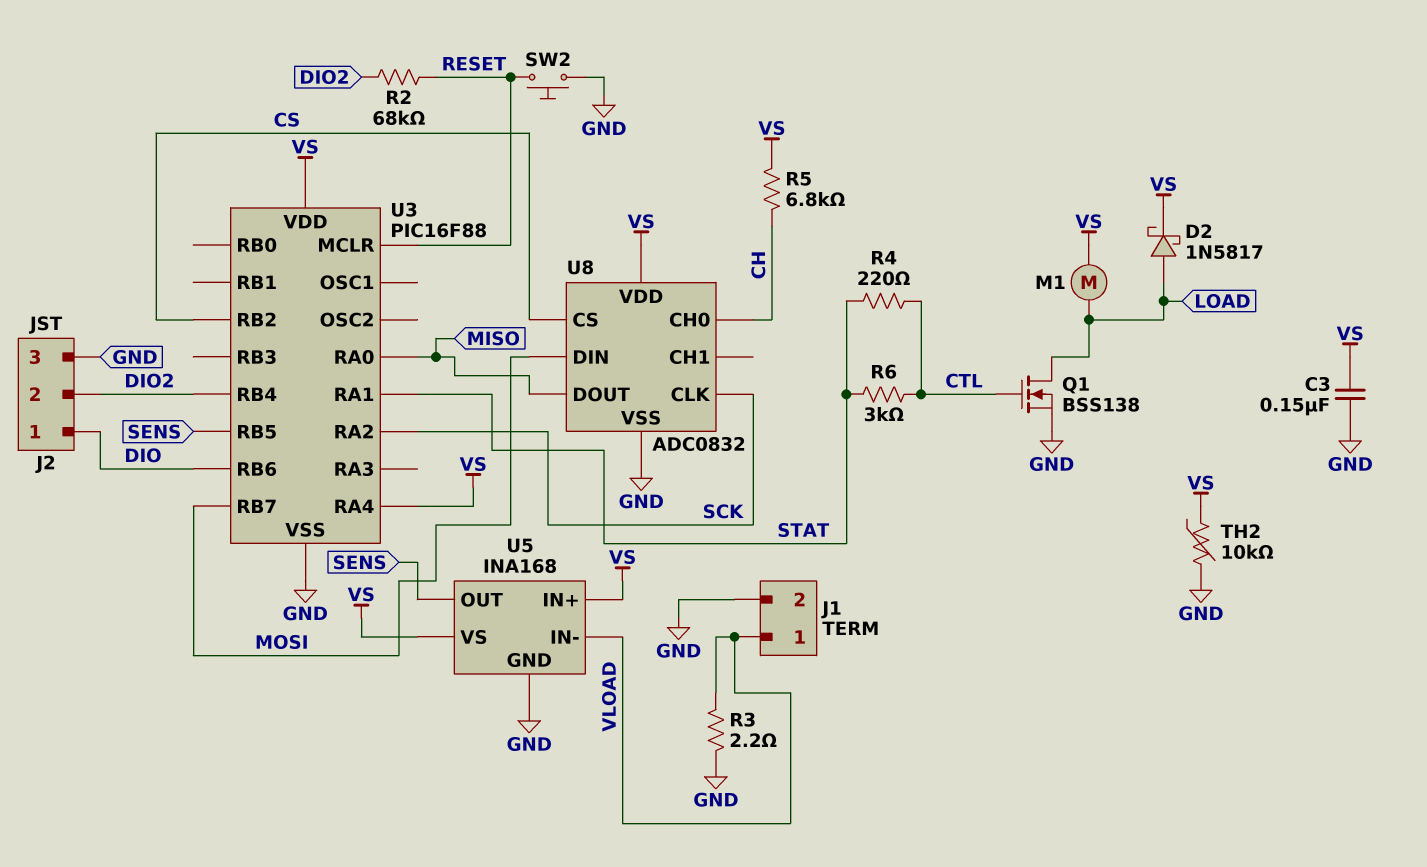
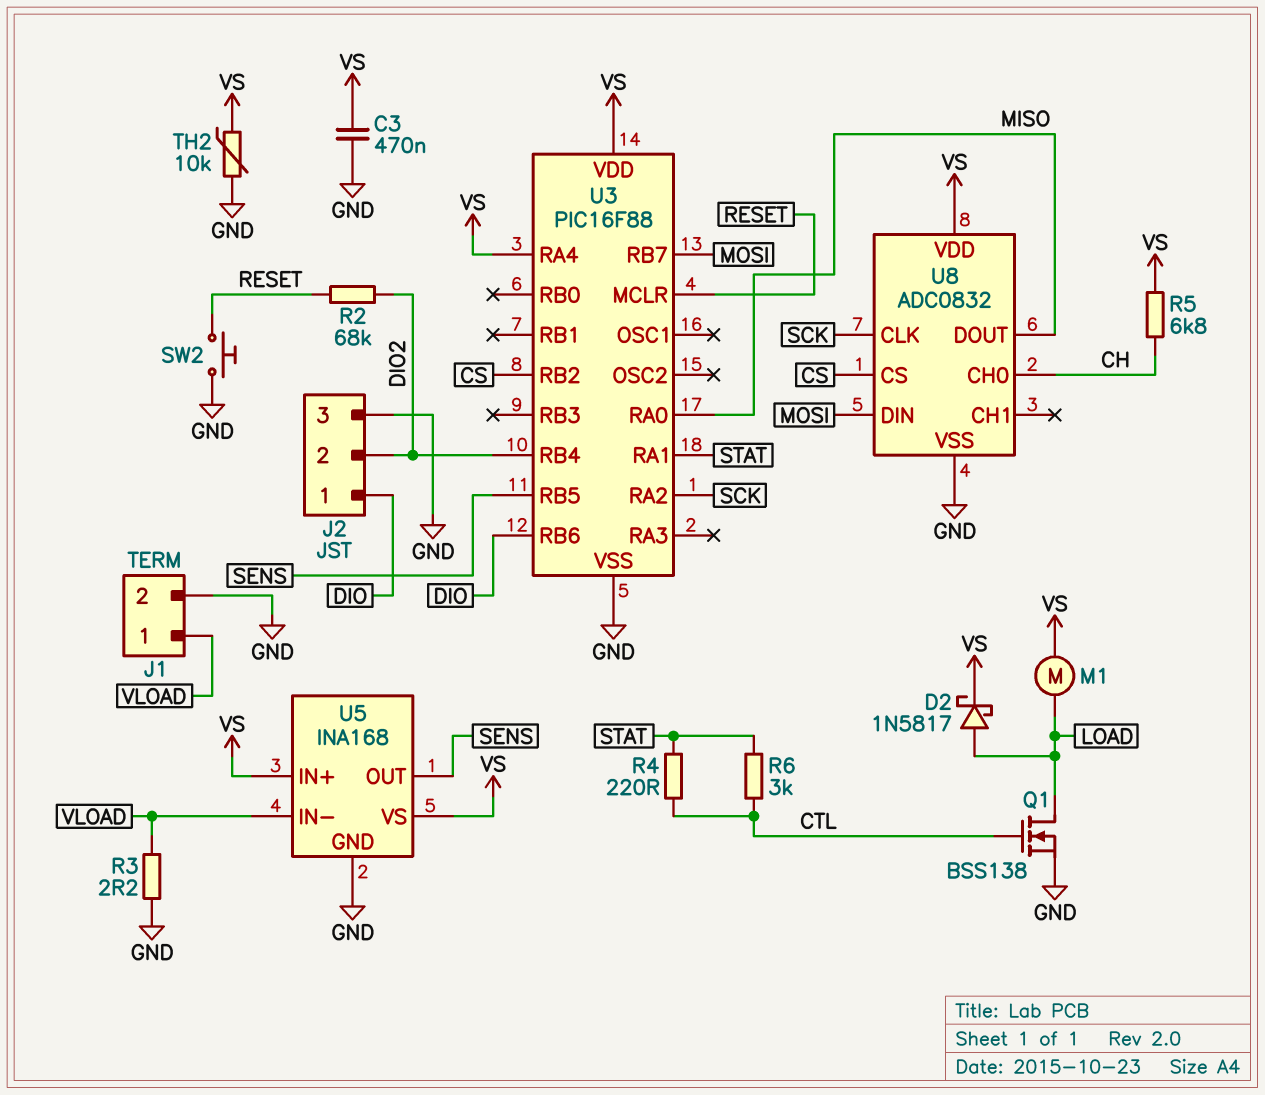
C3: 150nF (GND, VS) -> 470nF (GND, VS)

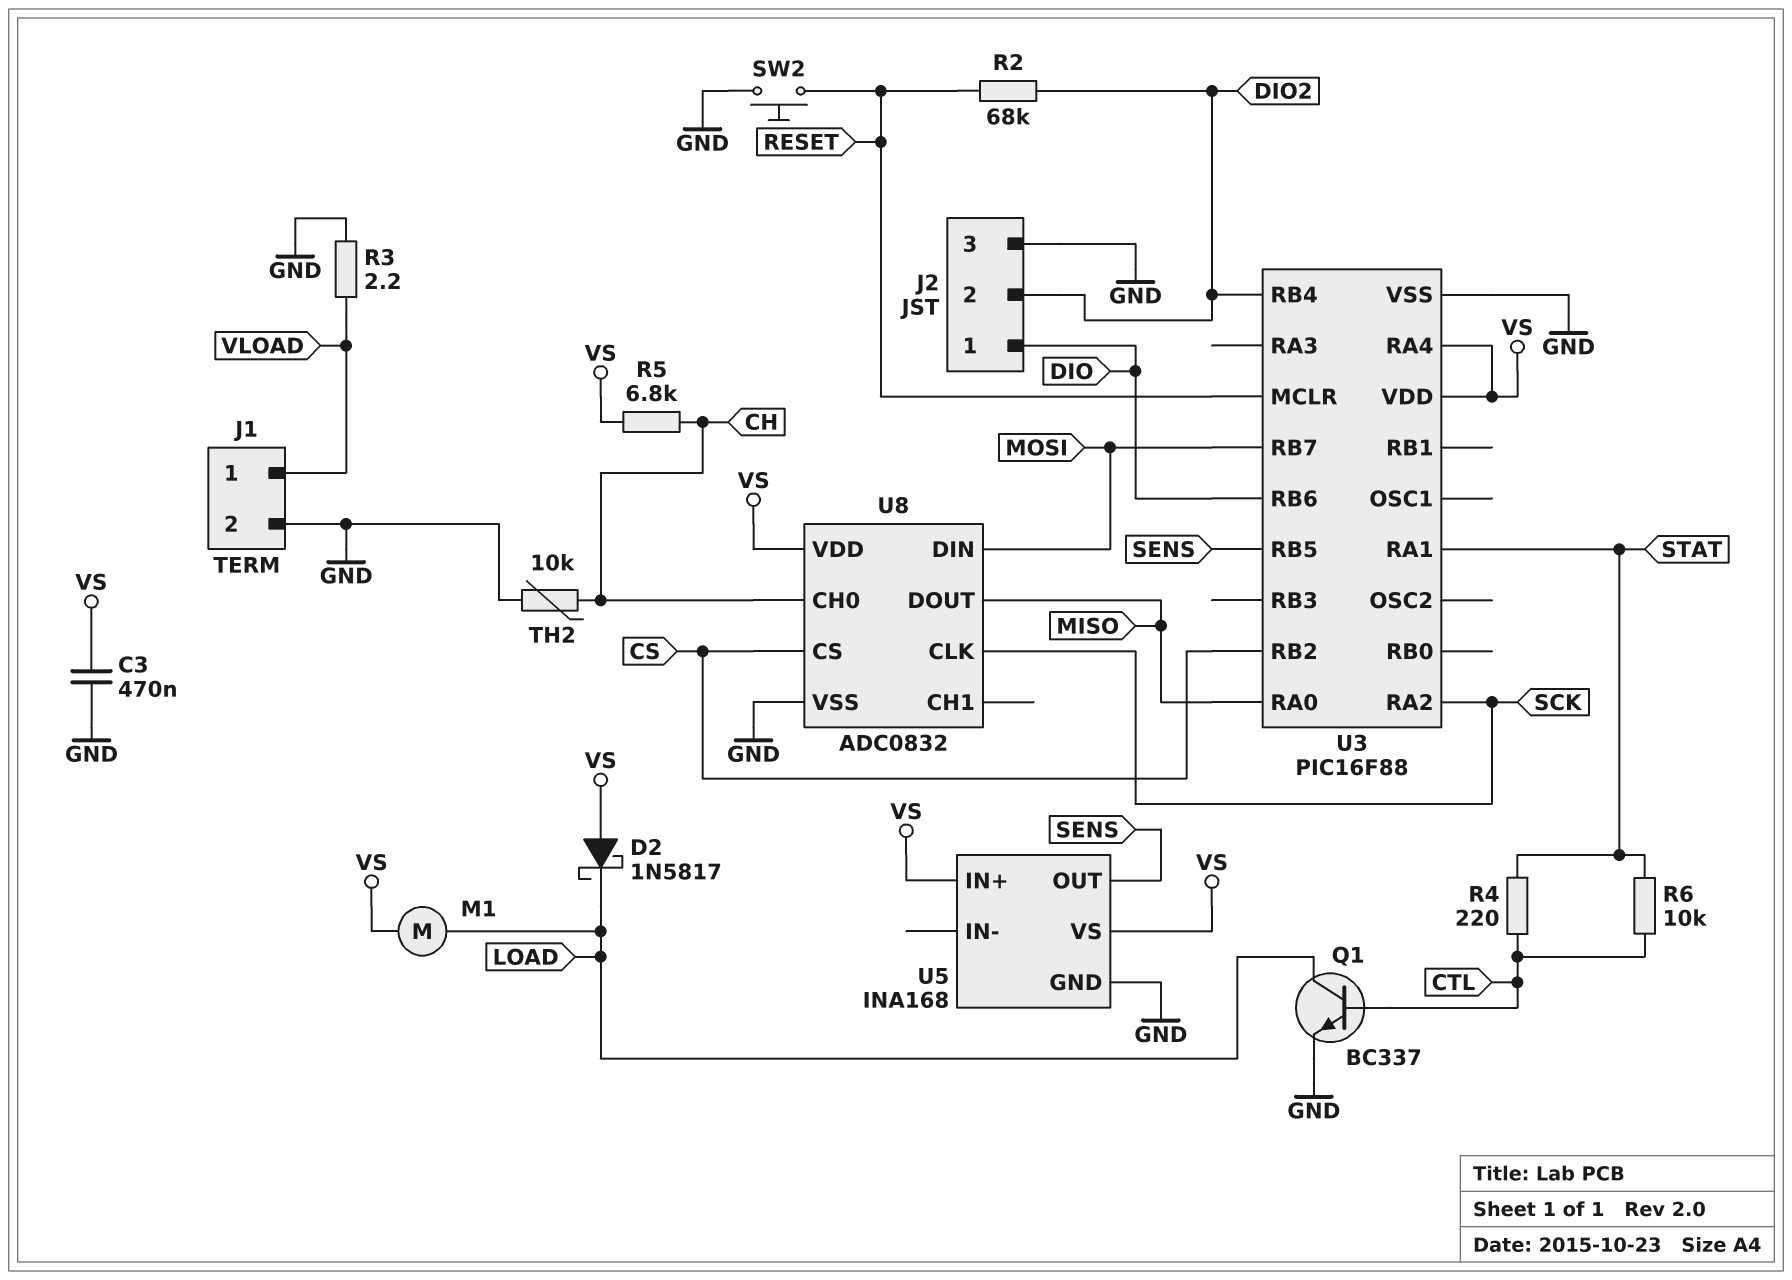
D2: schottky 1N5817 (A LOAD, K VS) -> schottky 1N5817 (A VS, K LOAD)
Q1: NMOS BSS138 (G CTL, D LOAD, S GND) -> NPN BC337 (B CTL, C LOAD, E GND)
R6: 3k (CTL, STAT) -> 10k (CTL, STAT)
TH2: 10k (GND, VS) -> 10k (CH, GND)
U5 pin IN-: VLOAD -> none

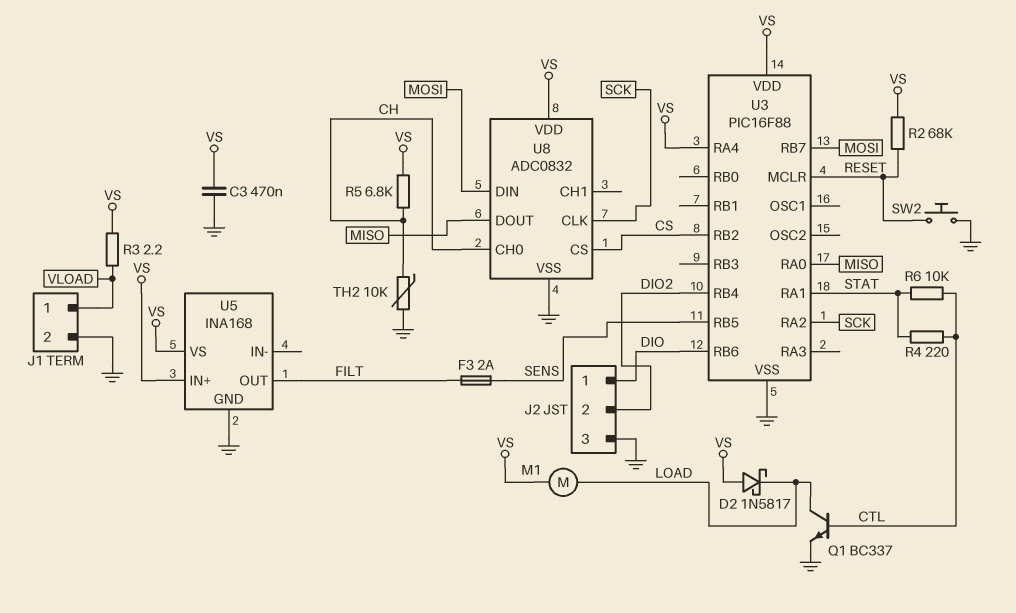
F3: none -> 2A (FILT, SENS)
R2: 68k (DIO2, RESET) -> 68k (RESET, VS)
R3: 2.2 (GND, VLOAD) -> 2.2 (VLOAD, VS)
U5 pin OUT: SENS -> FILT

